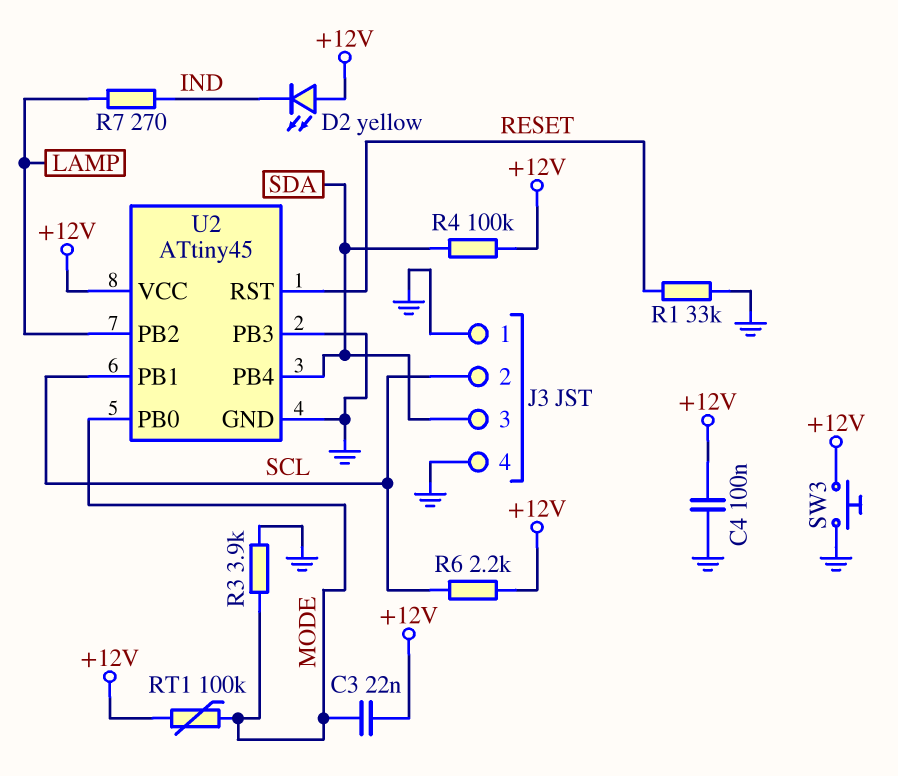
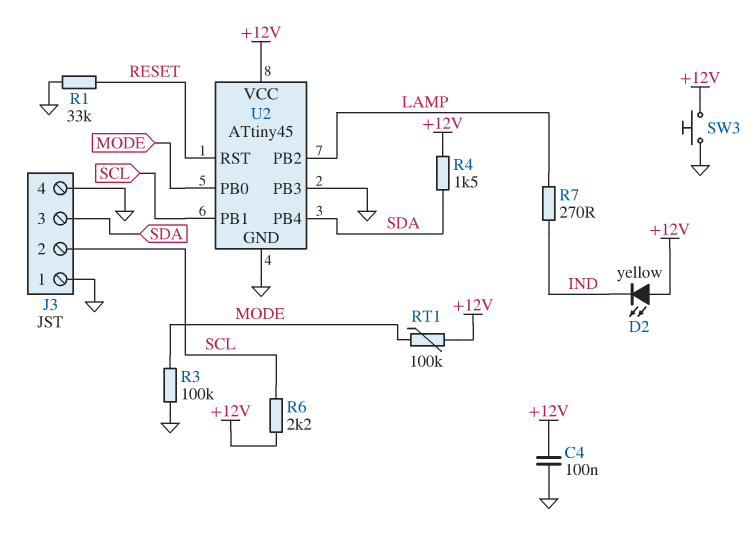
C3: 22nF (+12V, MODE) -> none
R3: 3.9k (GND, MODE) -> 100k (GND, MODE)
R4: 100k (+12V, SDA) -> 1.5k (+12V, SDA)

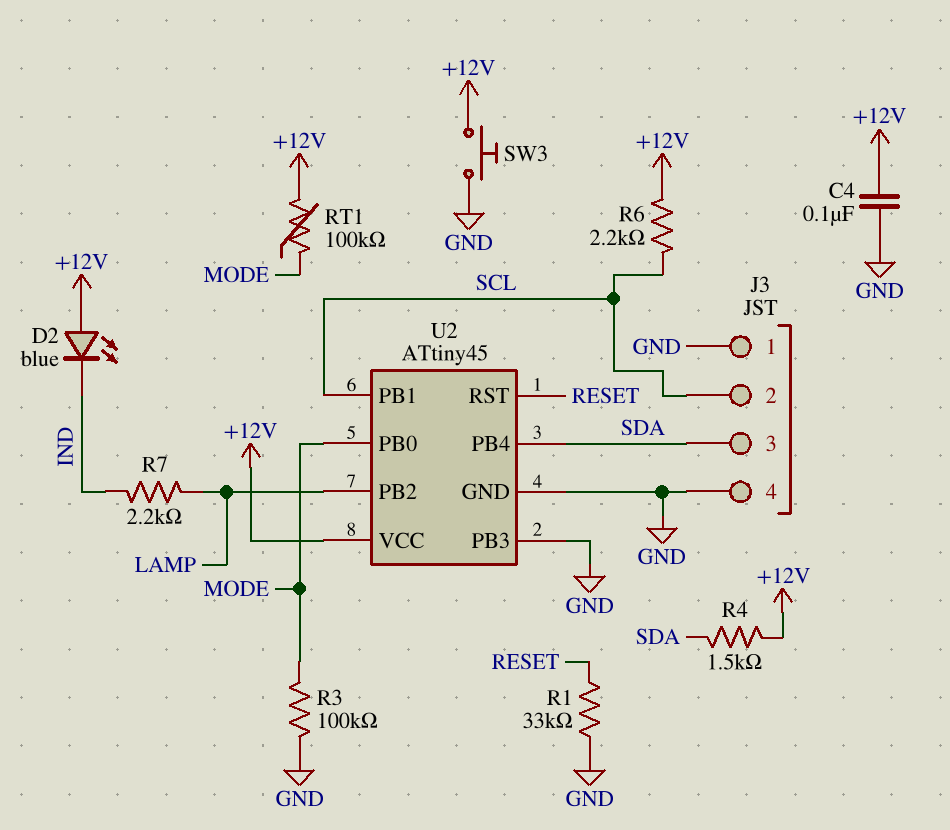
D2: LED yellow (A +12V, K IND) -> LED blue (A +12V, K IND)
R7: 270 (IND, LAMP) -> 2.2k (IND, LAMP)

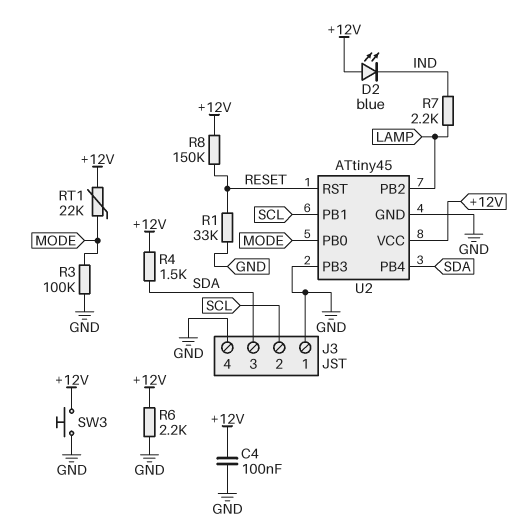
R6: 2.2k (+12V, SCL) -> 2.2k (+12V, GND)
R8: none -> 150k (+12V, RESET)
RT1: 100k (+12V, MODE) -> 22k (+12V, MODE)

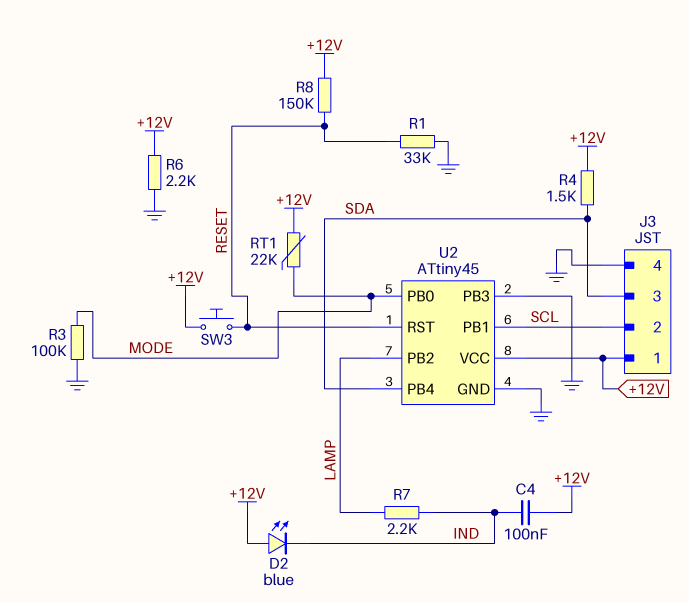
C4: 100nF (+12V, GND) -> 100nF (+12V, IND)
J3 pin 1: GND -> +12V
SW3: button (+12V, GND) -> button (+12V, RESET)

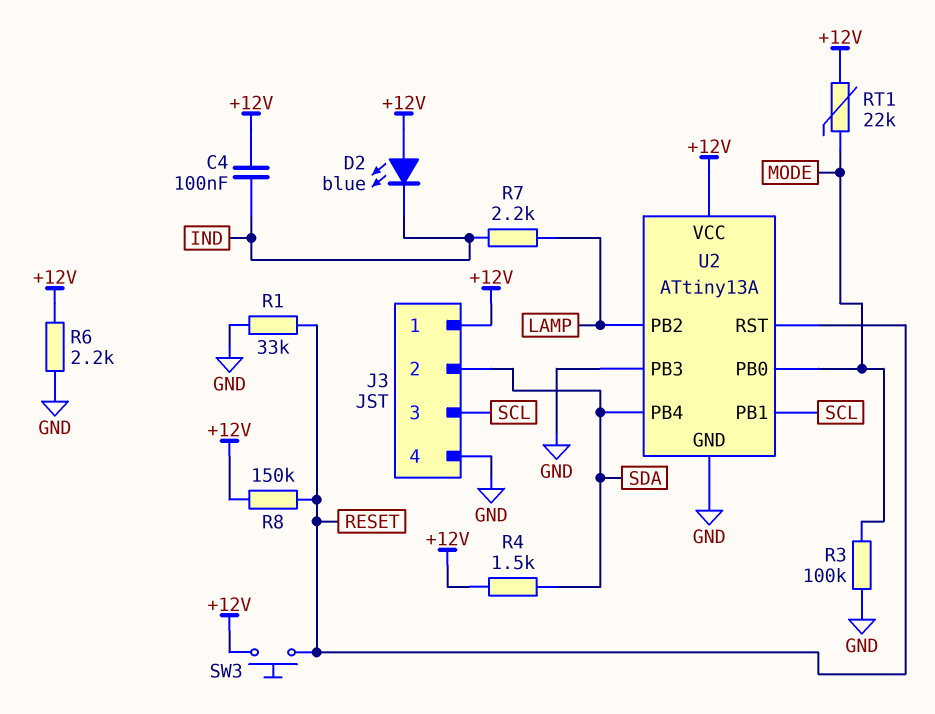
J3 pin 2: SCL -> SDA
J3 pin 3: SDA -> SCL
U2: ATtiny45 -> ATtiny13A

